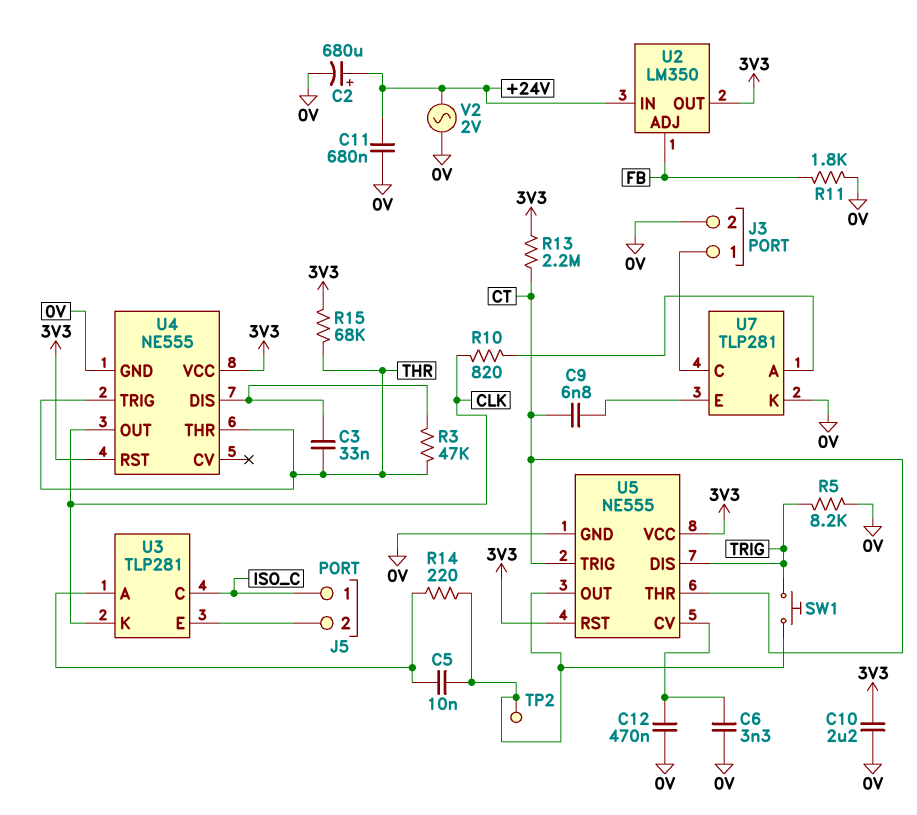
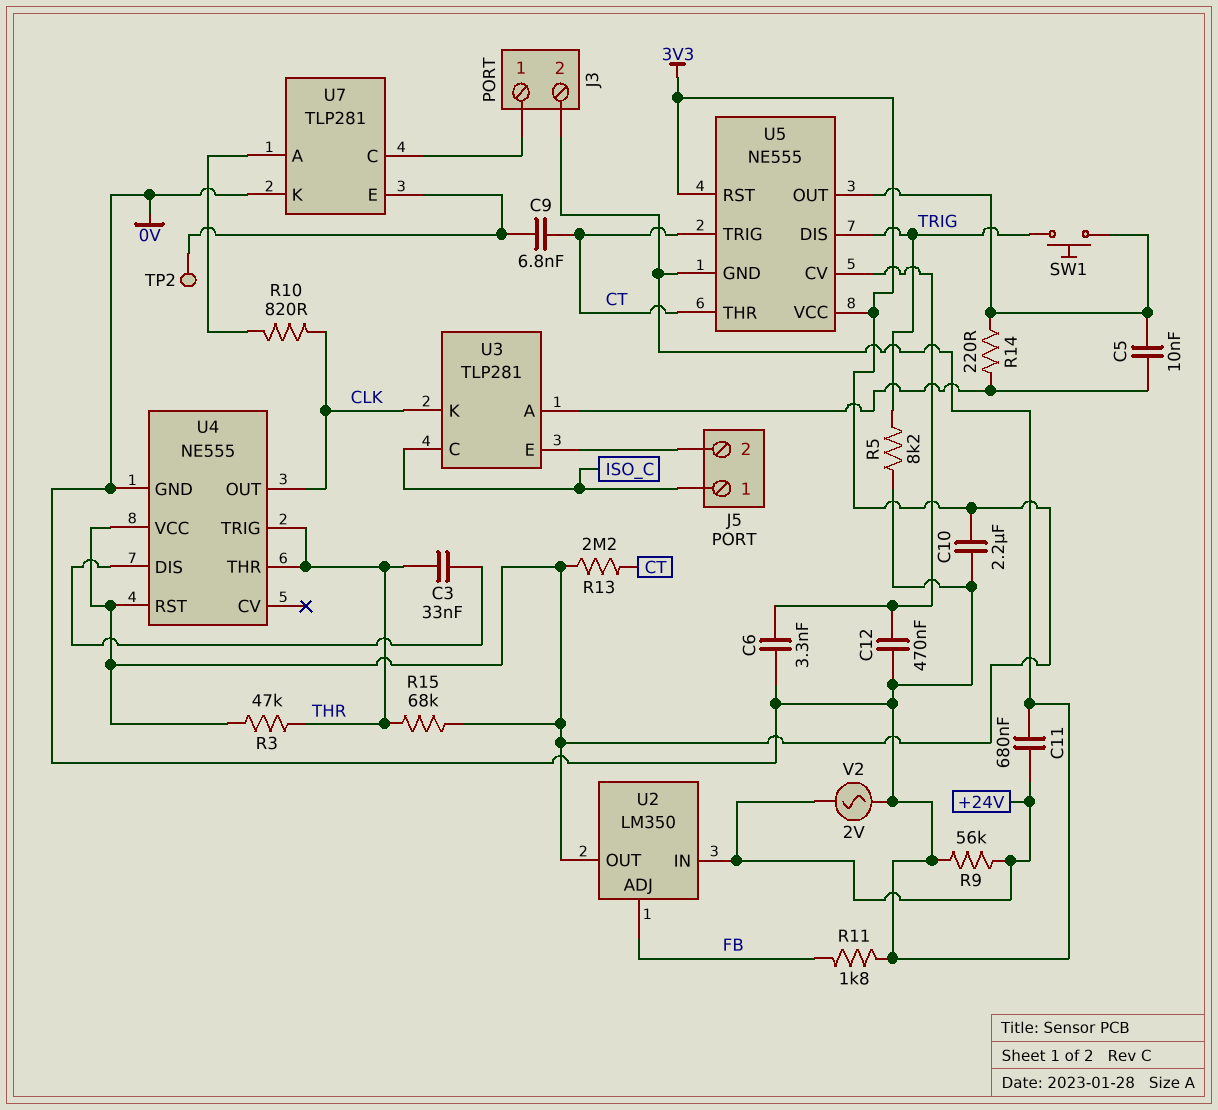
C2: 680uF (plus +24V, minus 0V) -> none
R3: 47k (THR, U4/DIS) -> 47k (3V3, THR)
R9: none -> 56k (+24V, 0V)
TP2: test point (U5/OUT) -> test point (U7/E)

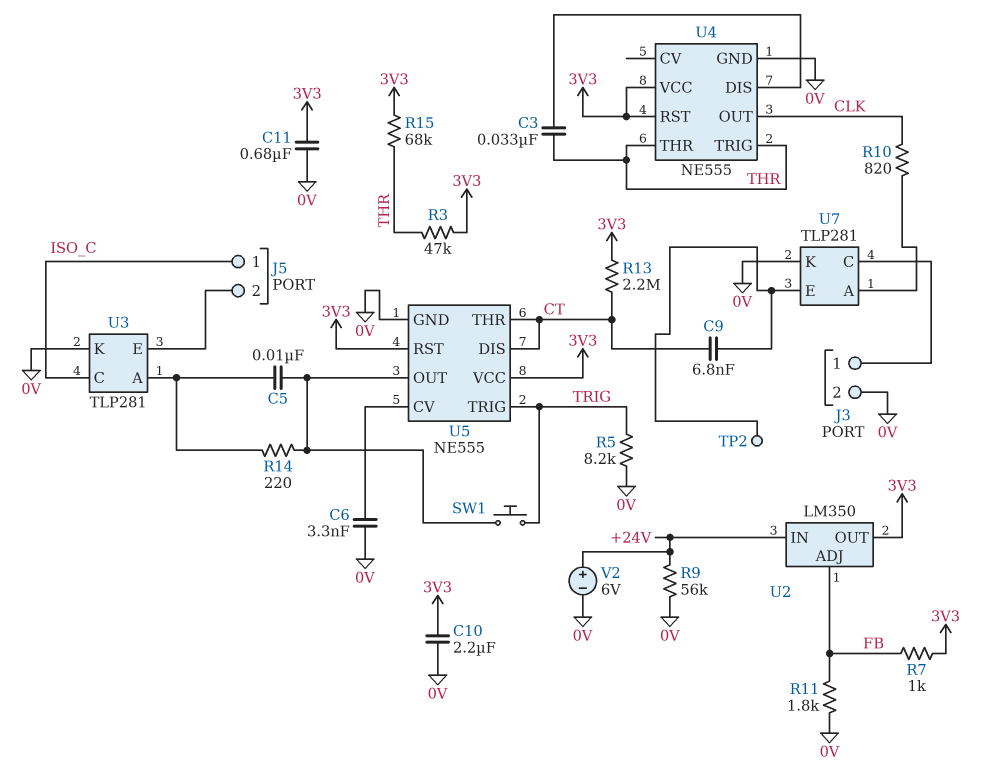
C11: 680nF (+24V, 0V) -> 680nF (0V, 3V3)
C12: 470nF (0V, U5/CV) -> none
R7: none -> 1k (3V3, FB)
U3 pin K: CLK -> 0V
U5 pin DIS: TRIG -> CT
U5 pin TRIG: CT -> TRIG
V2: AC 2V (+24V, 0V) -> 6V (plus +24V, minus 0V)

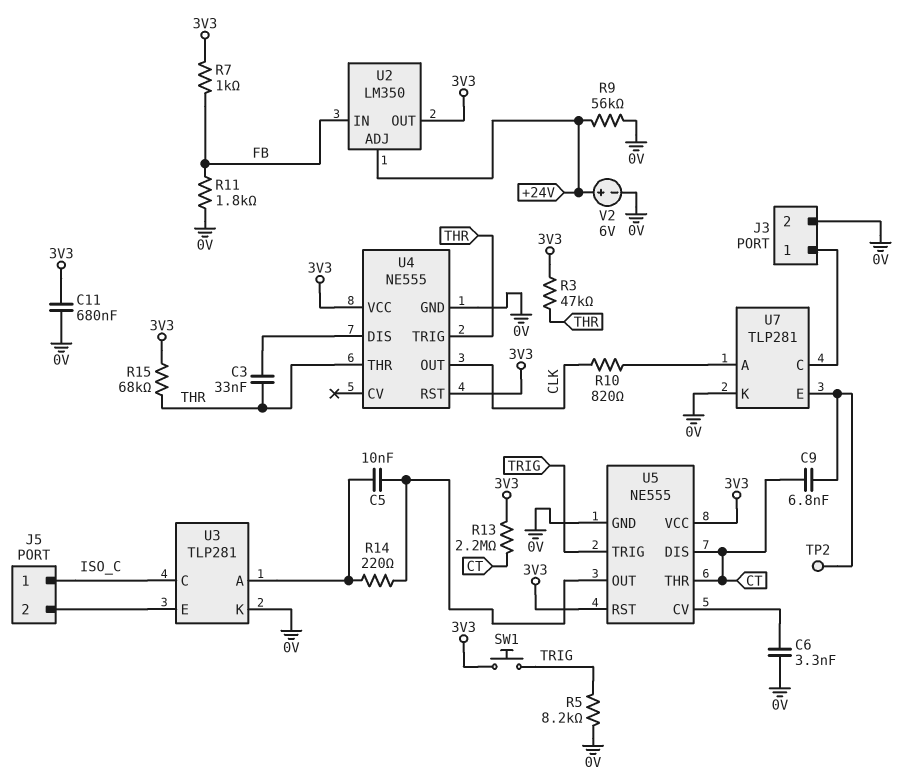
C10: 2.2uF (0V, 3V3) -> none
SW1: button (TRIG, U5/OUT) -> button (3V3, TRIG)
U2 pin ADJ: FB -> +24V
U2 pin IN: +24V -> FB

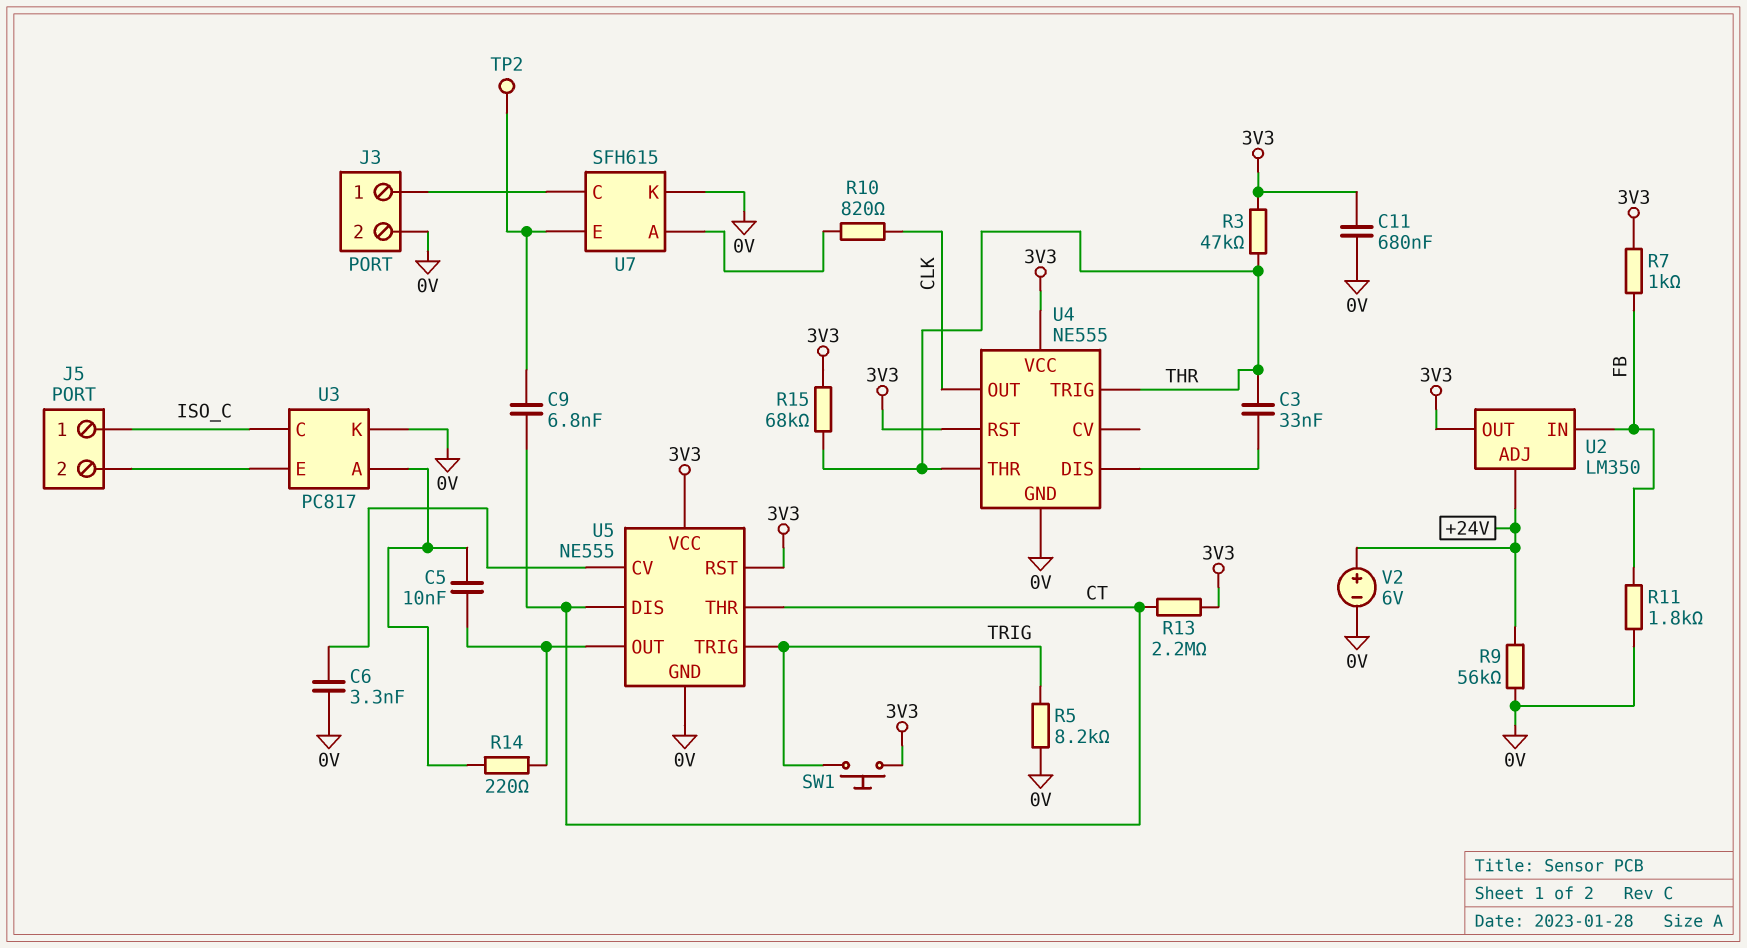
U3: TLP281 -> PC817
U7: TLP281 -> SFH615

